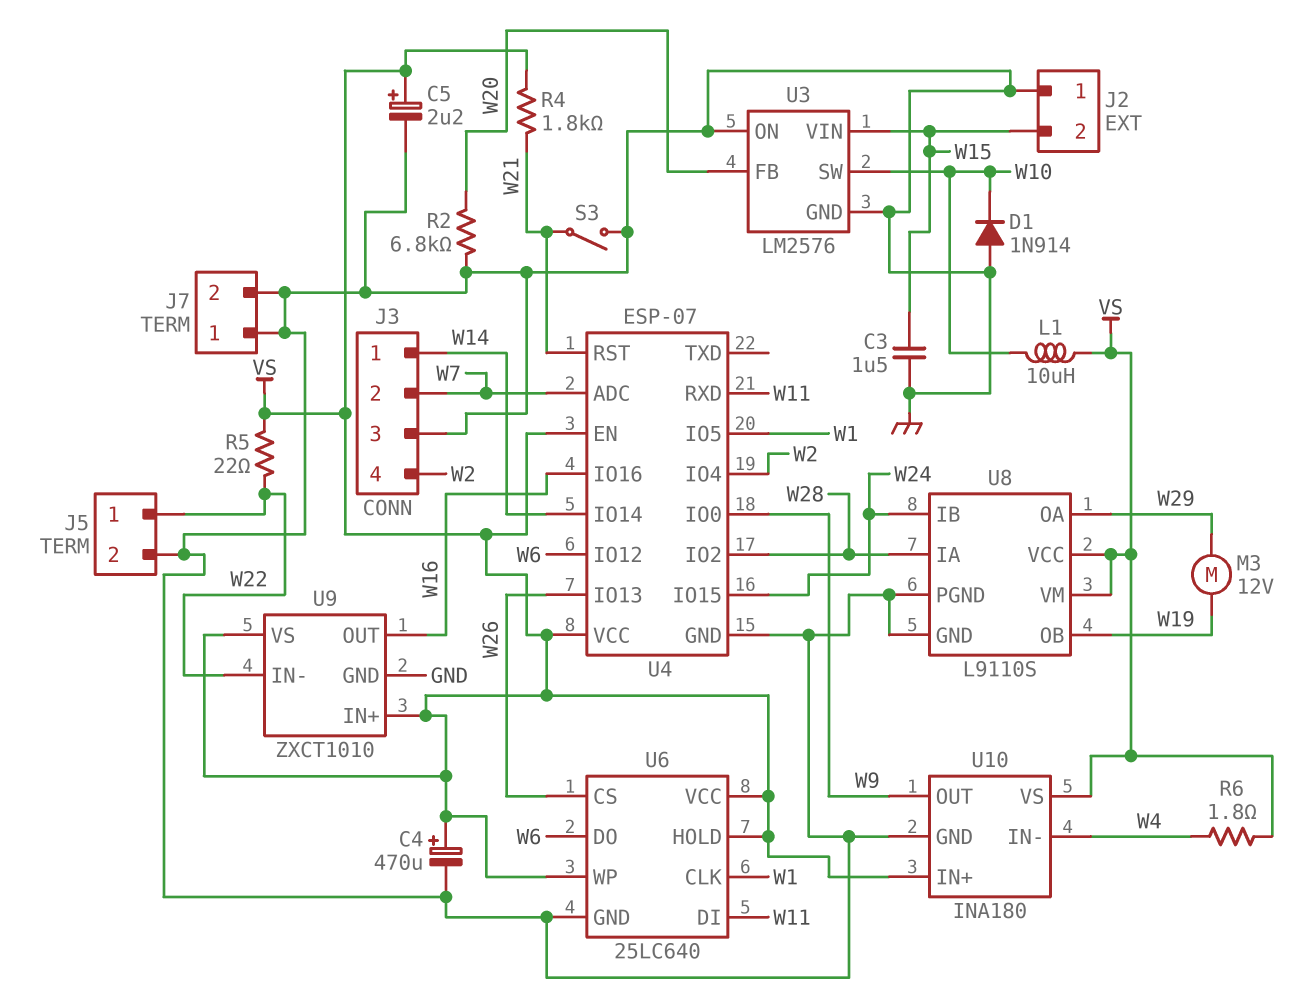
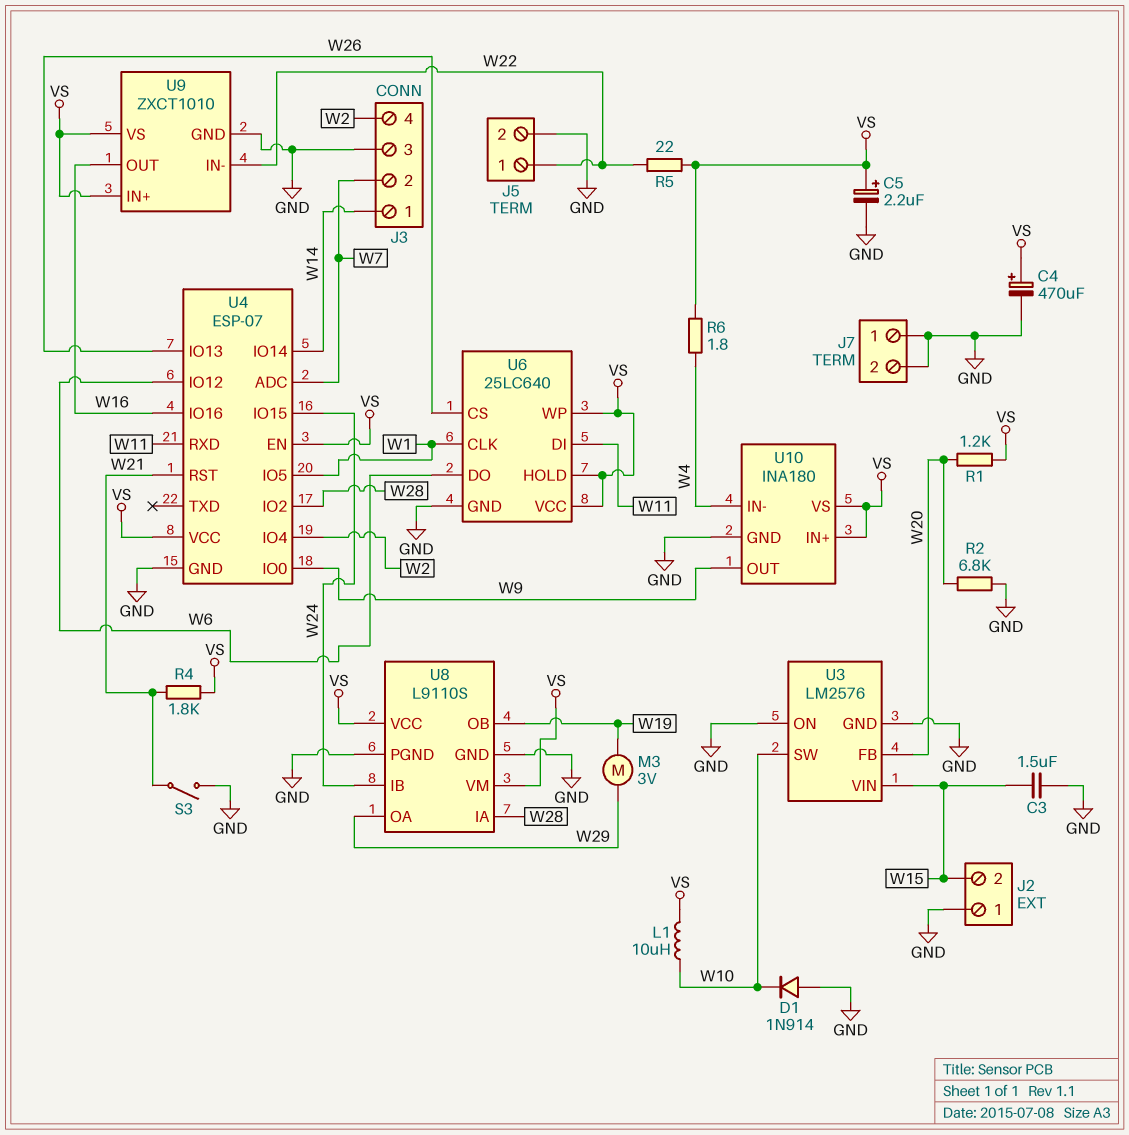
M3: motor 12V (W19, W29) -> motor 3V (W19, W29)
R1: none -> 1.2k (VS, W20)

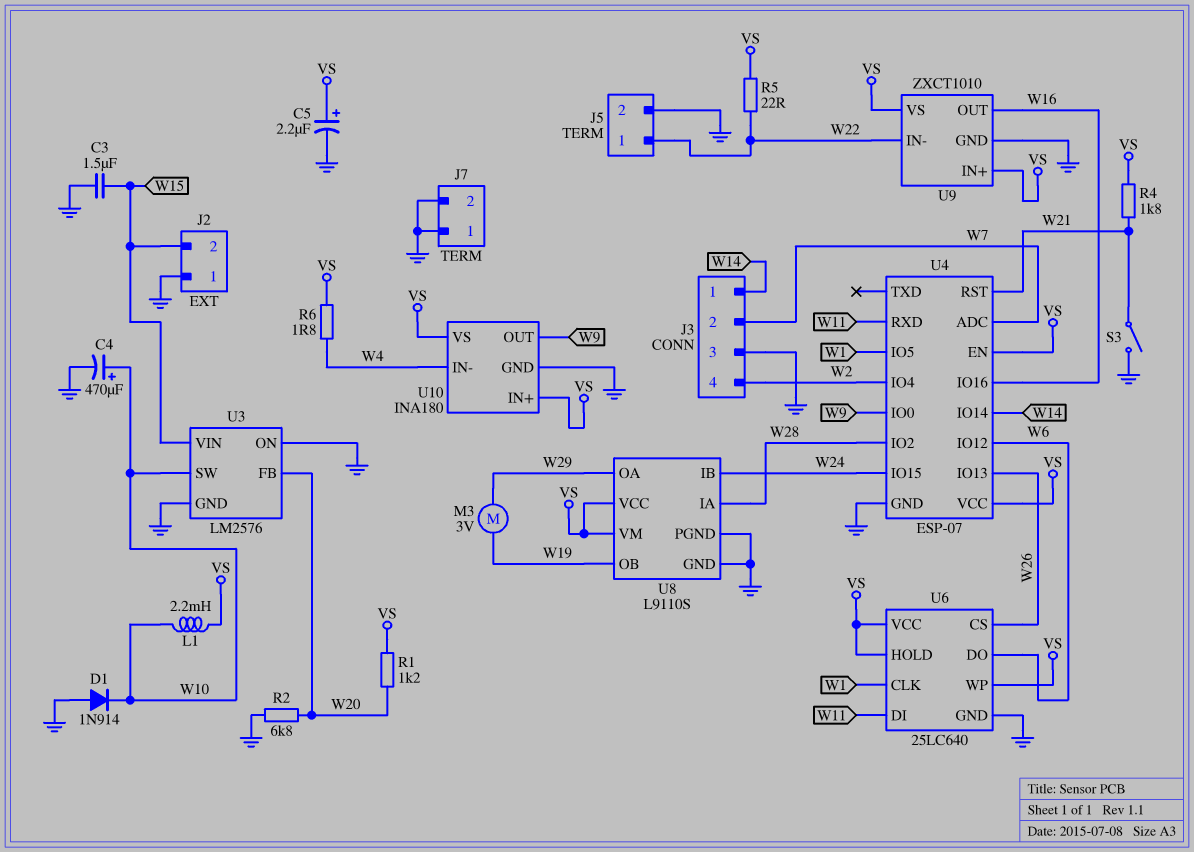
C4: 470uF (plus VS, minus GND) -> 470uF (plus W10, minus GND)
L1: 10uH (VS, W10) -> 2.2mH (VS, W10)

